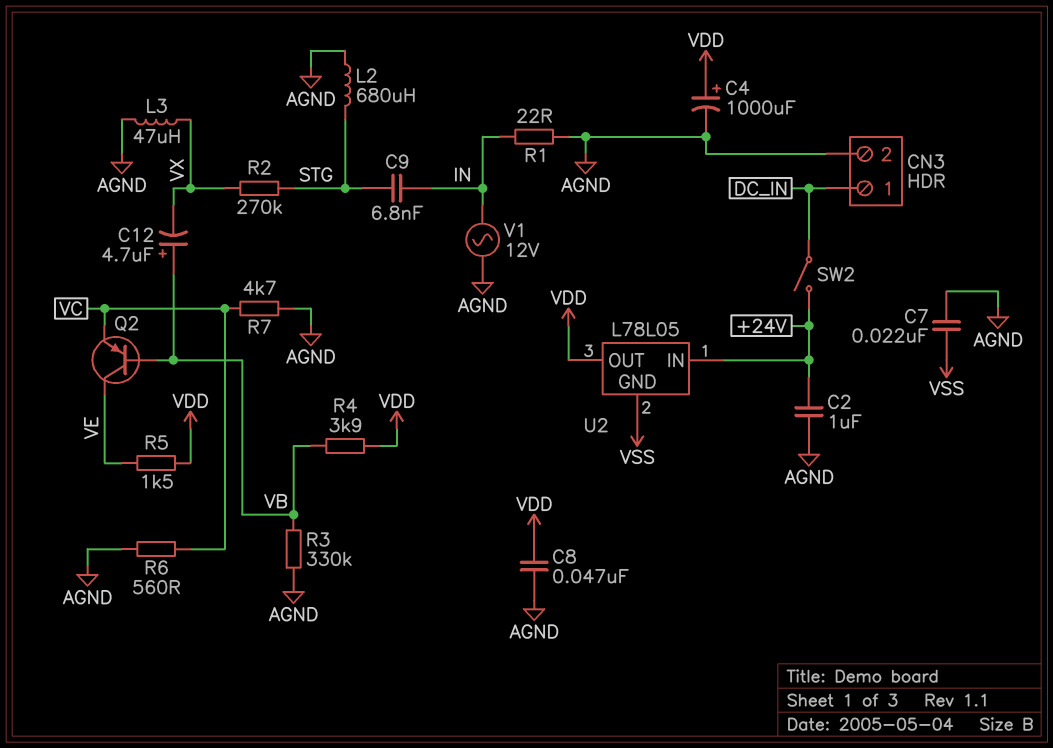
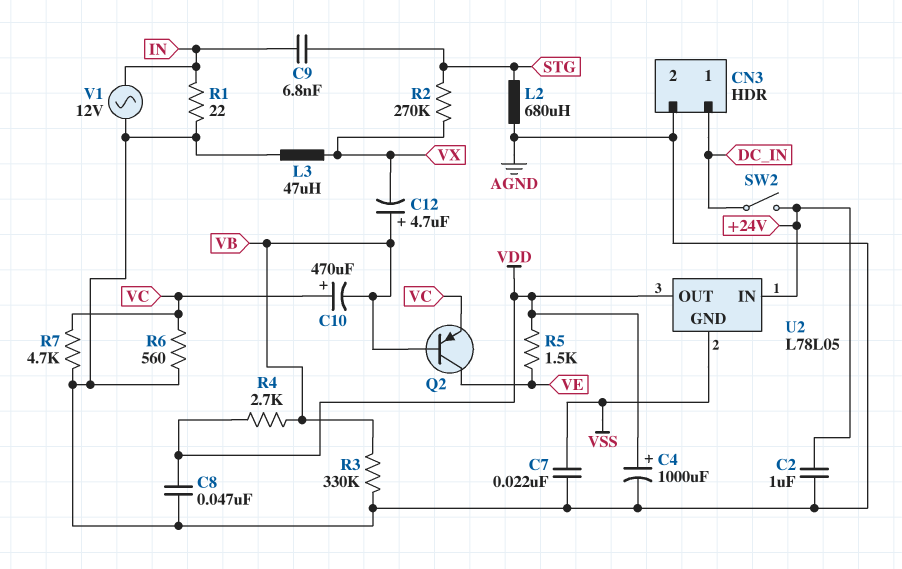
C10: none -> 470uF (plus VC, minus VB)
R4: 3.9k (VB, VDD) -> 2.7k (VB, VDD)

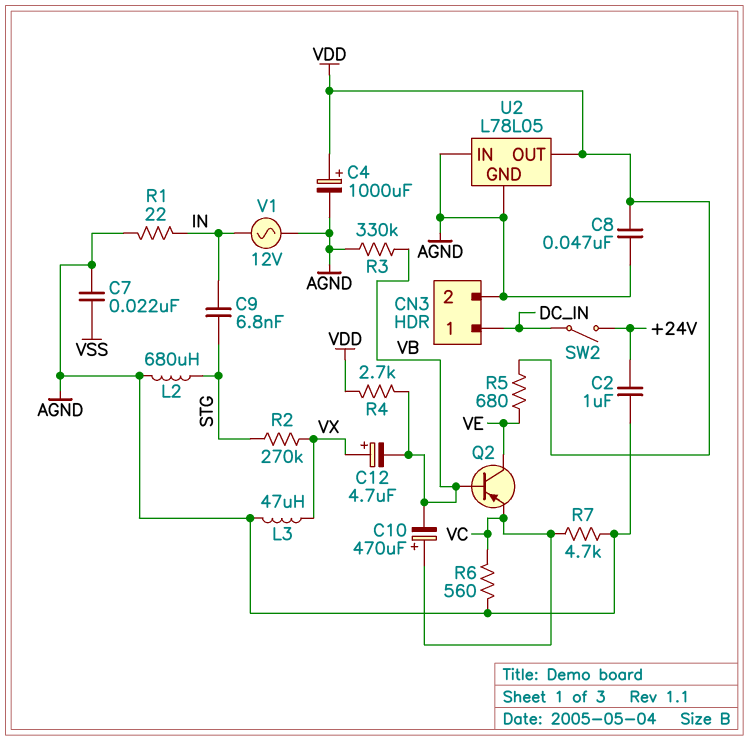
C12: 4.7uF (plus VB, minus VX) -> 4.7uF (plus VX, minus VB)
R5: 1.5k (VDD, VE) -> 680 (VDD, VE)
U2 pin GND: VSS -> AGND
U2 pin IN: +24V -> AGND

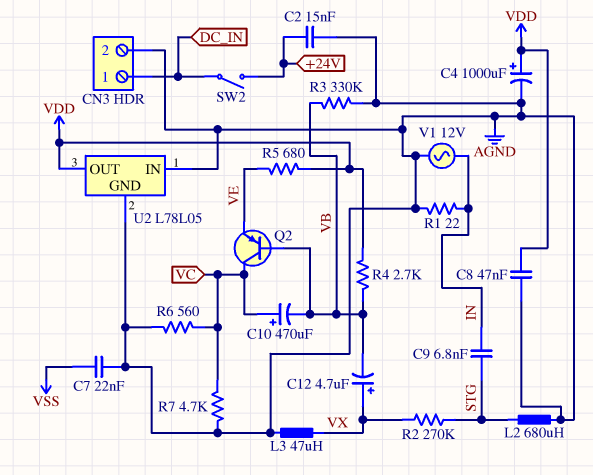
C2: 1uF (+24V, AGND) -> 15nF (+24V, AGND)
Q2: PNP (B VB, C VE, E VC) -> PNP (B VB, C VC, E VE)

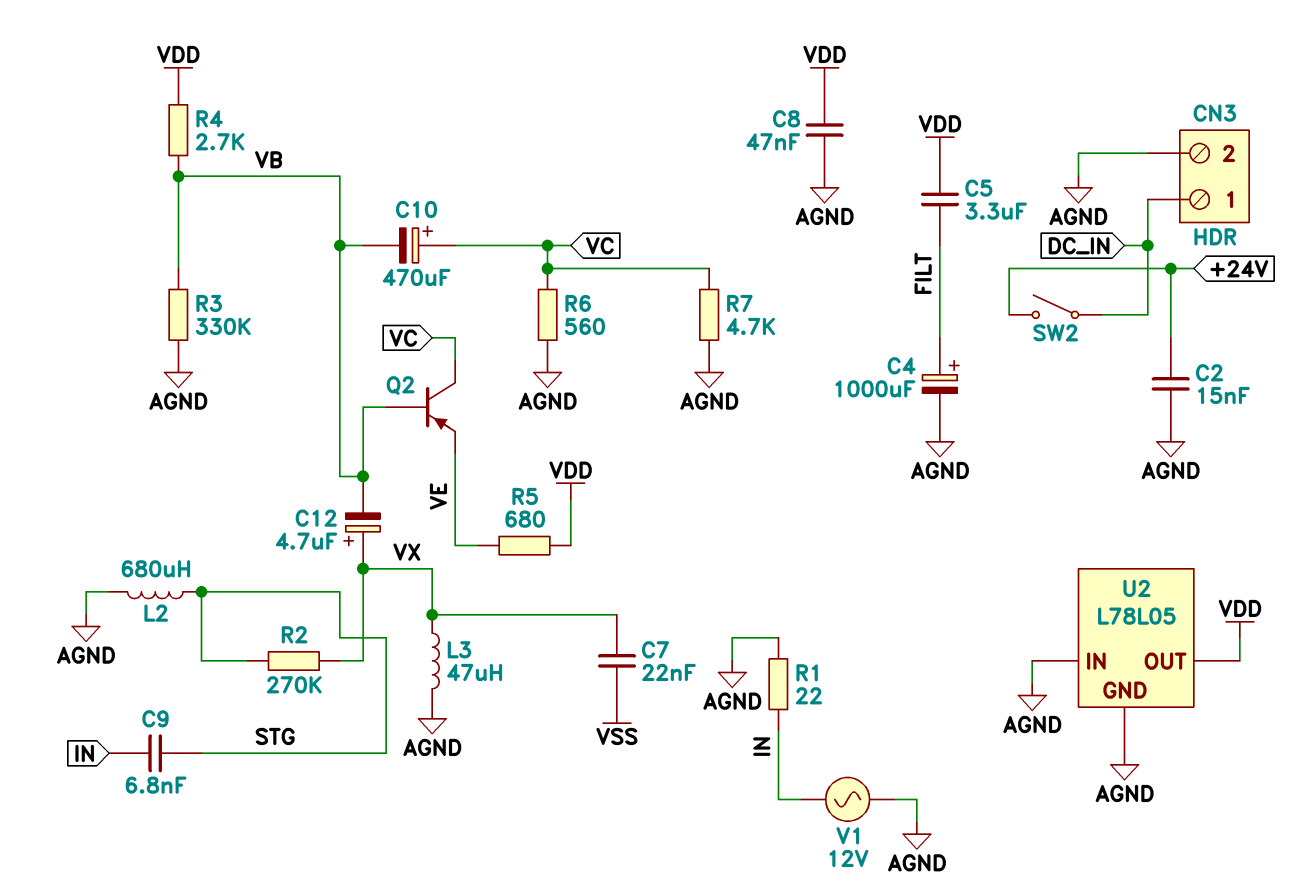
C4: 1000uF (plus VDD, minus AGND) -> 1000uF (plus FILT, minus AGND)
C5: none -> 3.3uF (FILT, VDD)
C7: 22nF (AGND, VSS) -> 22nF (VSS, VX)

